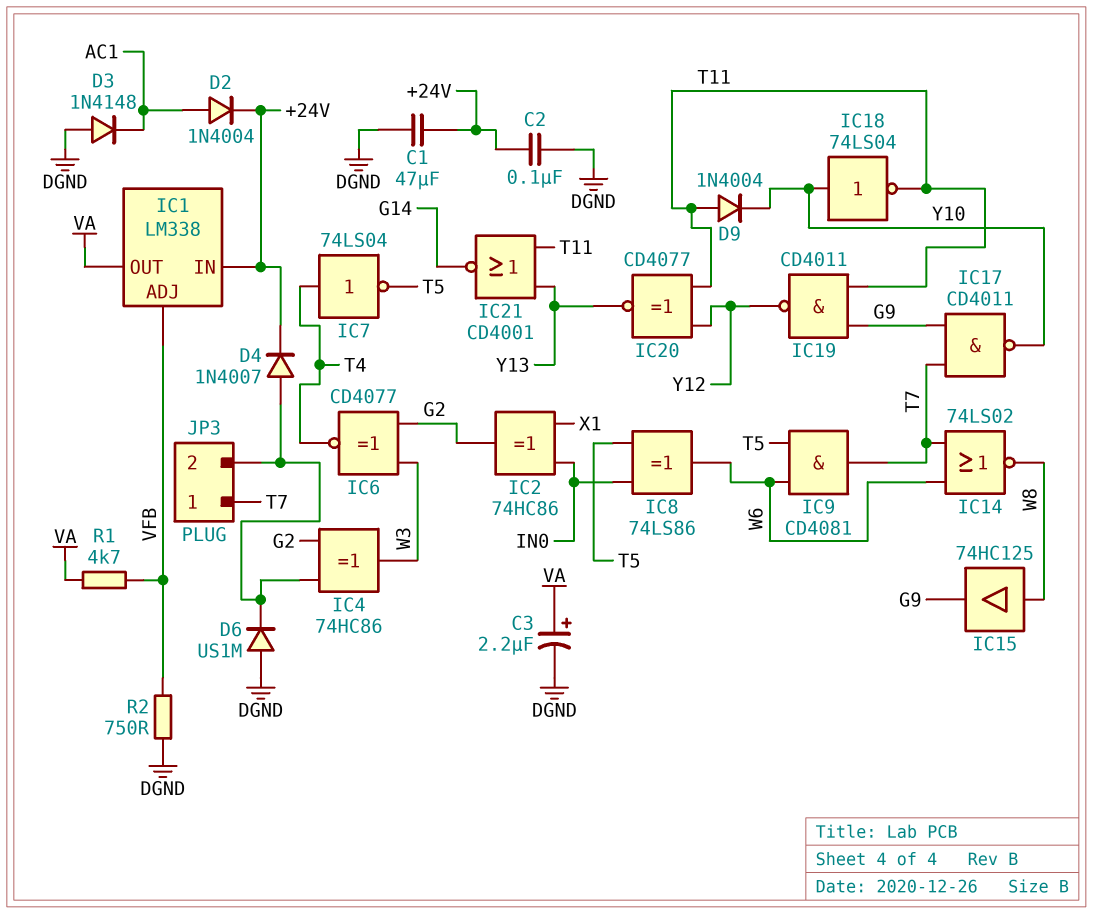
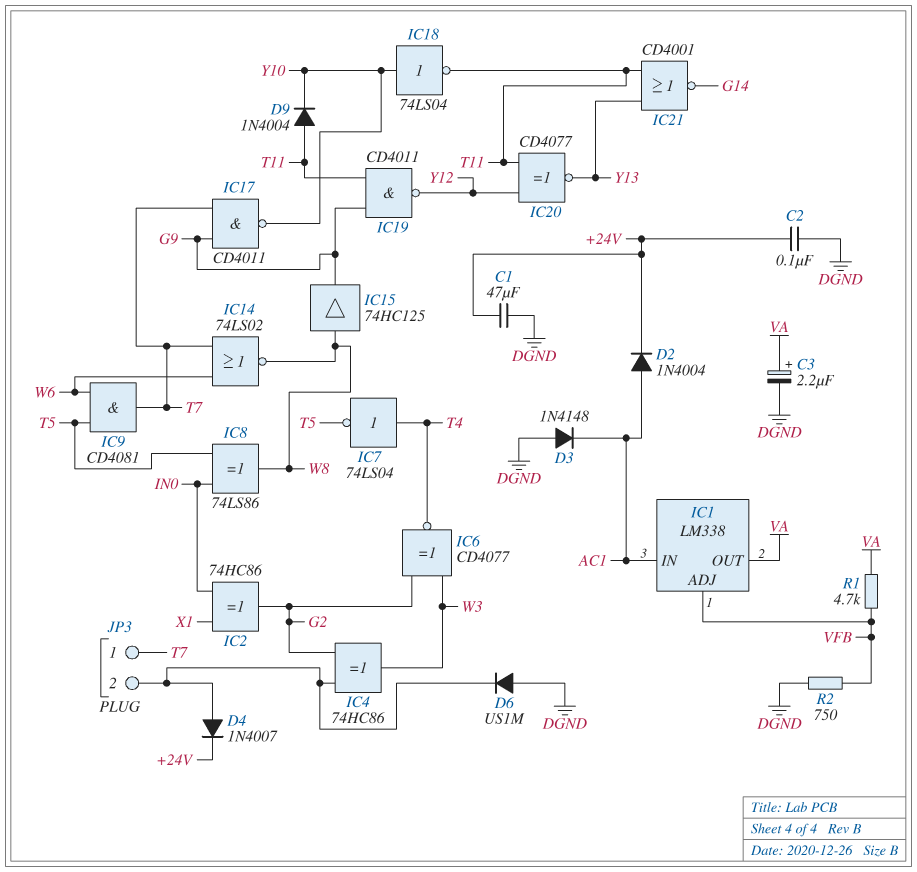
IC1 pin IN: +24V -> AC1
IC8: XOR 74LS86 (in IN0, in T5, out W6) -> XOR 74LS86 (in IN0, in T5, out W8)

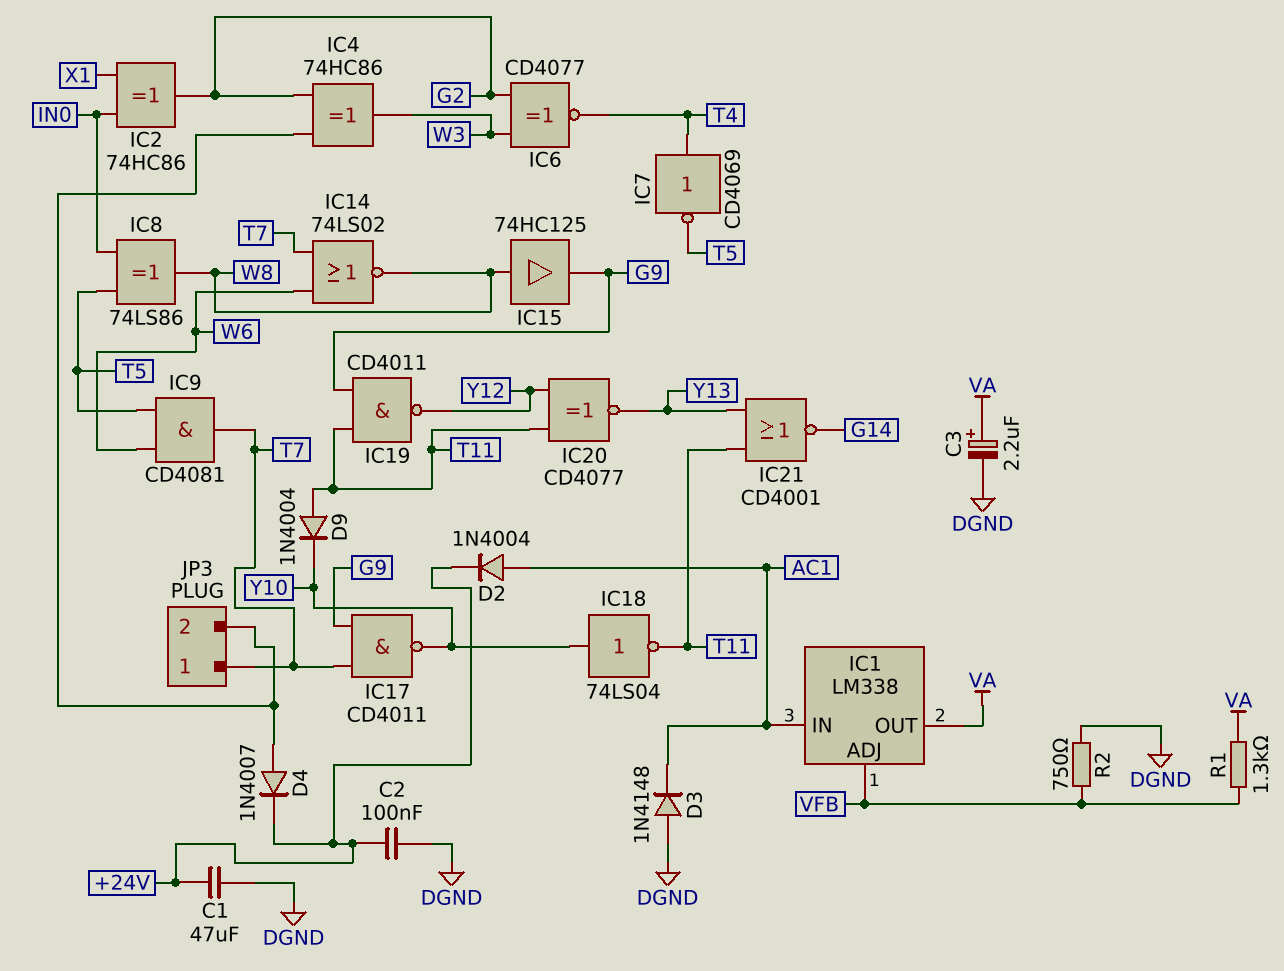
D6: diode US1M (A DGND, K JP3/2) -> none
IC7: NOT 74LS04 (in T4, out T5) -> NOT CD4069 (in T4, out T5)
R1: 4.7k (VA, VFB) -> 1.3k (VA, VFB)

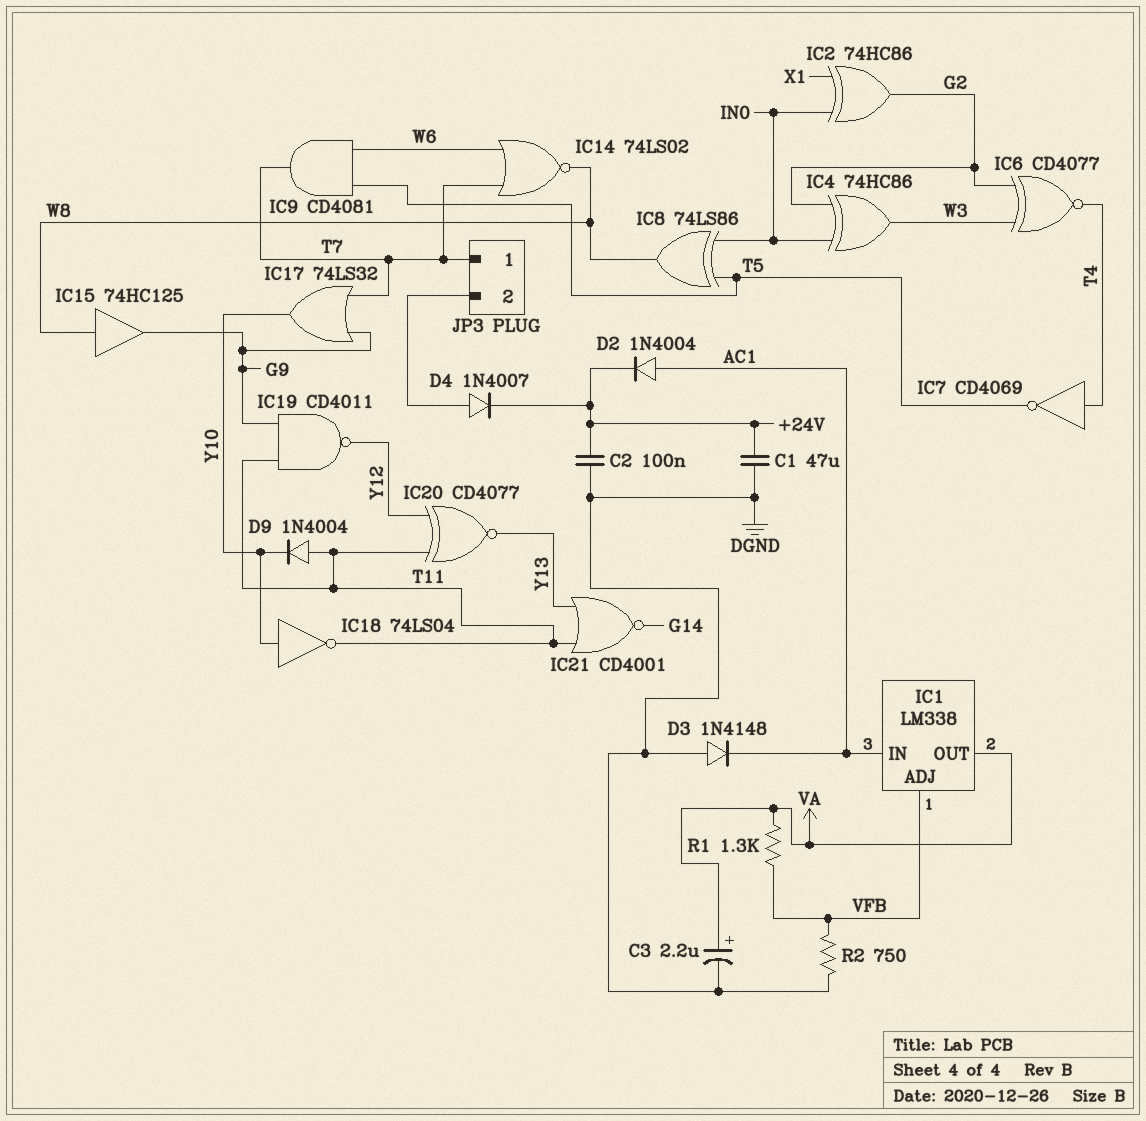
IC4: XOR 74HC86 (in G2, in JP3/2, out W3) -> XOR 74HC86 (in G2, in IN0, out W3)
IC17: NAND CD4011 (in G9, in T7, out Y10) -> OR 74LS32 (in G9, in T7, out Y10)

